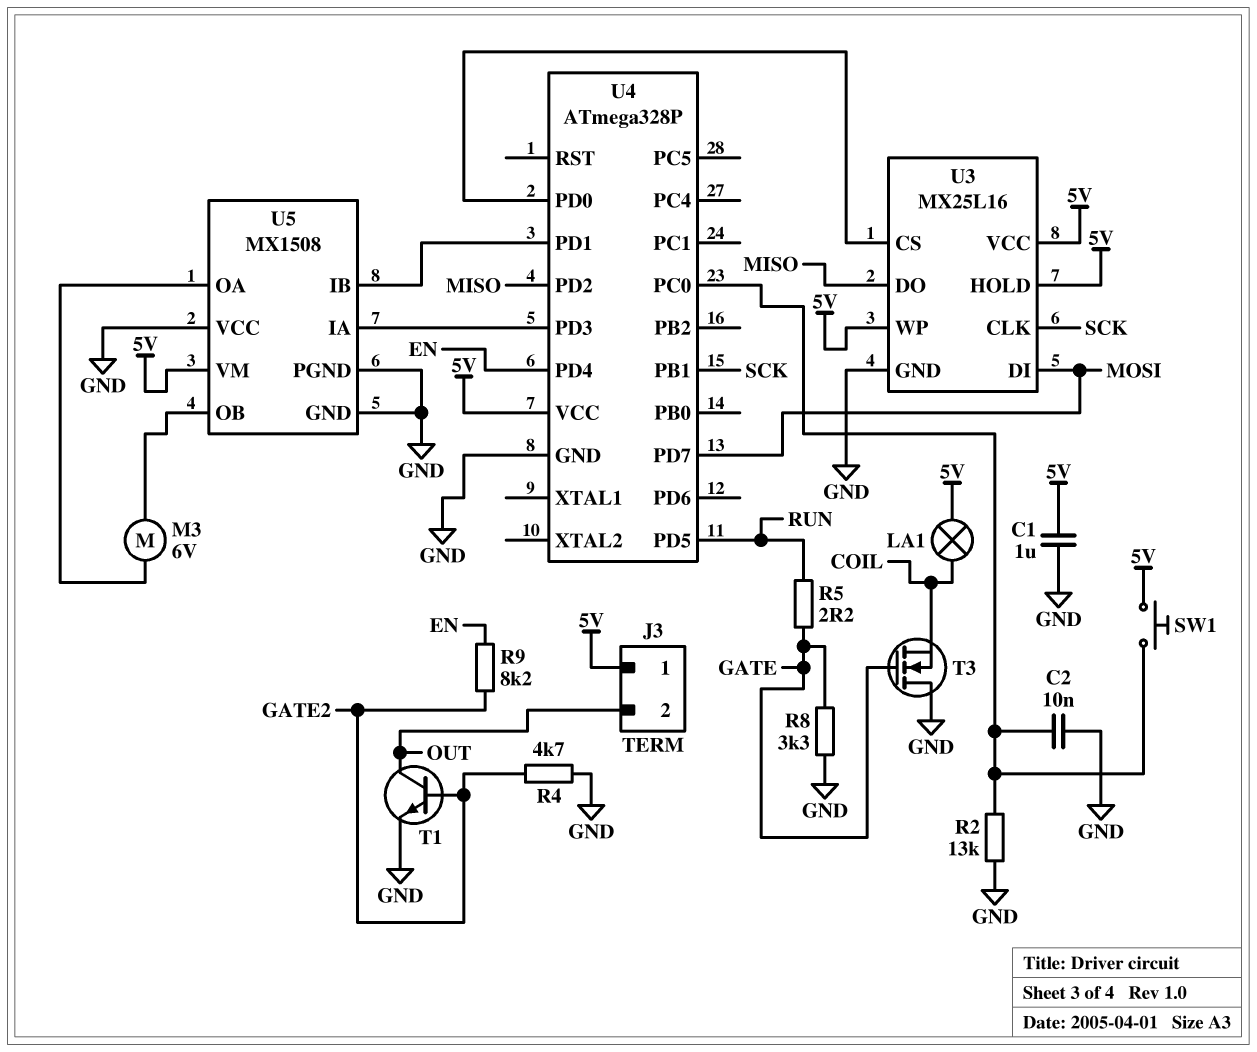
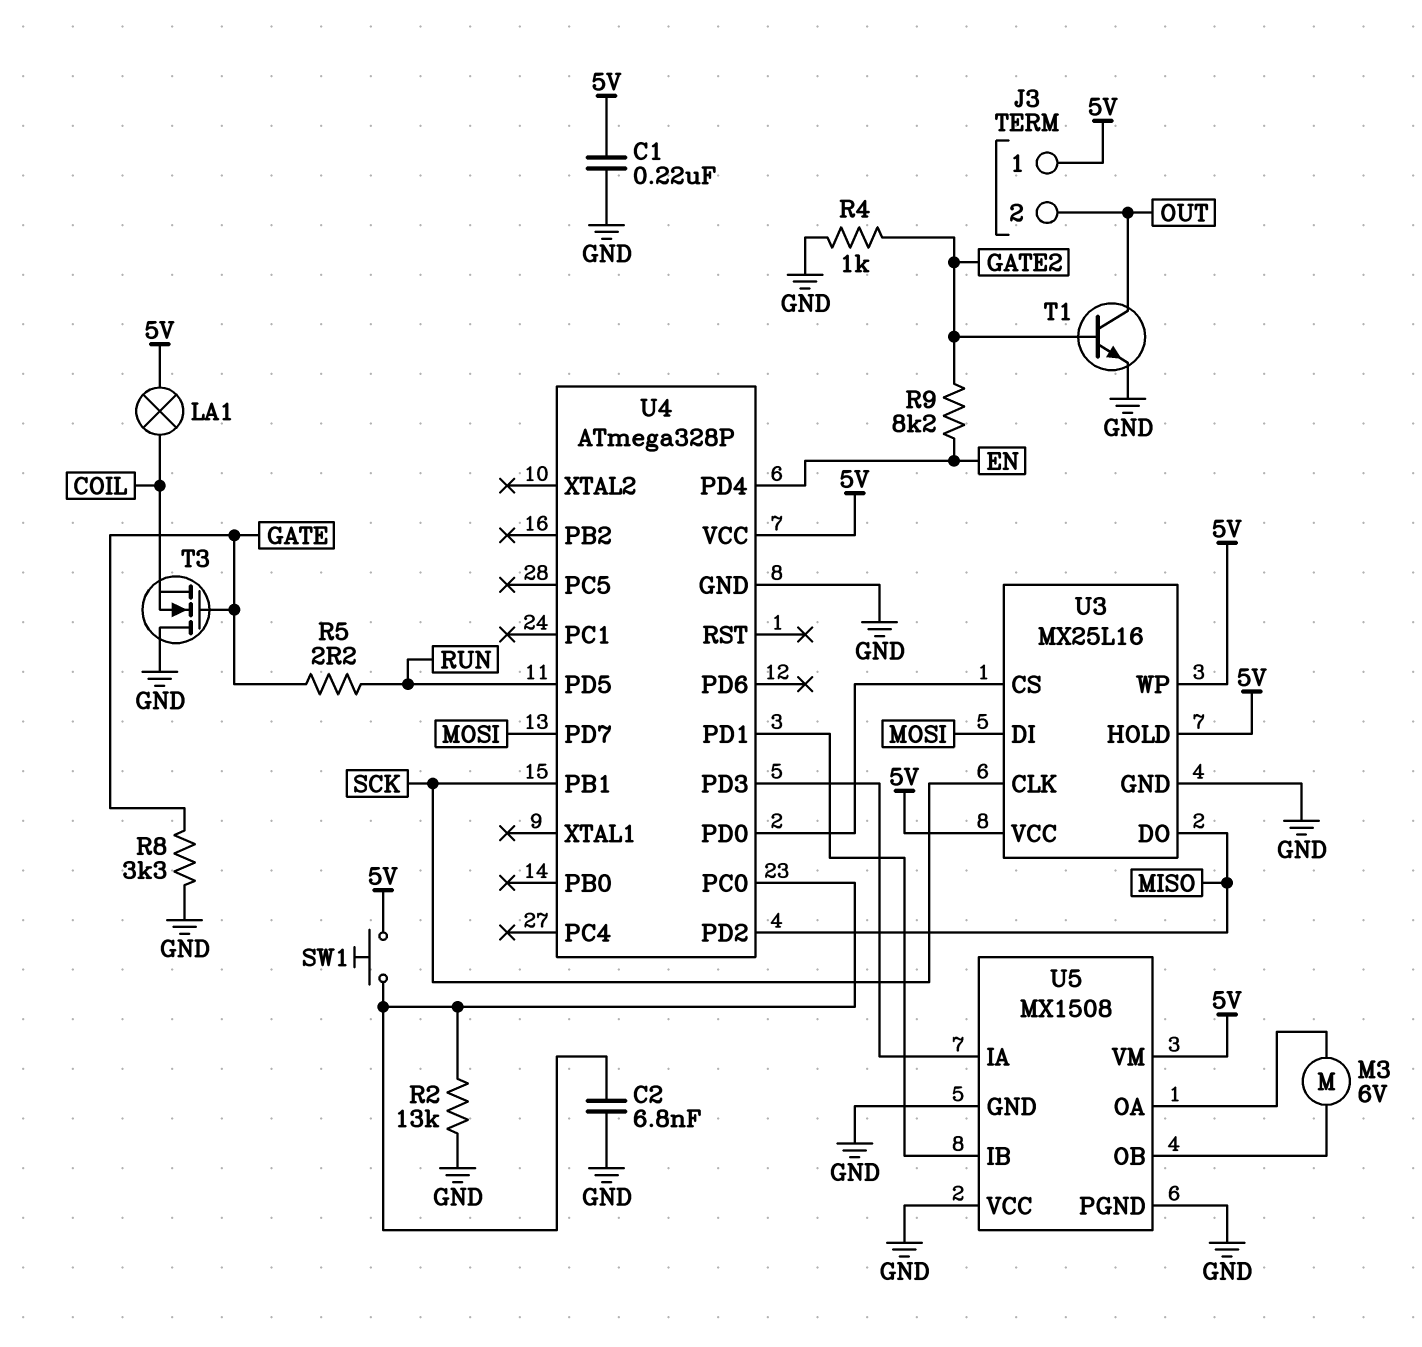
C1: 1uF (5V, GND) -> 220nF (5V, GND)
C2: 10nF (GND, U4/PC0) -> 6.8nF (GND, U4/PC0)
R4: 4.7k (GATE2, GND) -> 1k (GATE2, GND)

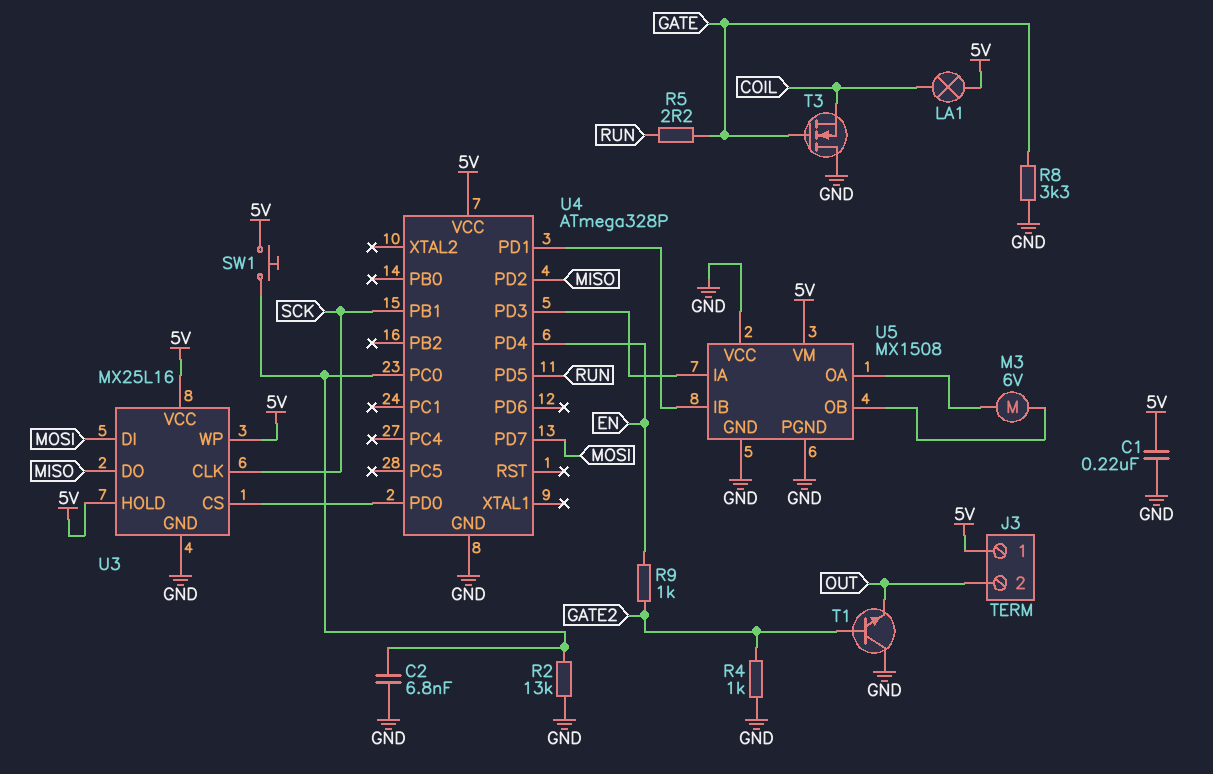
R9: 8.2k (EN, GATE2) -> 1k (EN, GATE2)
T1: NPN (B GATE2, C OUT, E GND) -> NPN (B GATE2, C GND, E OUT)

